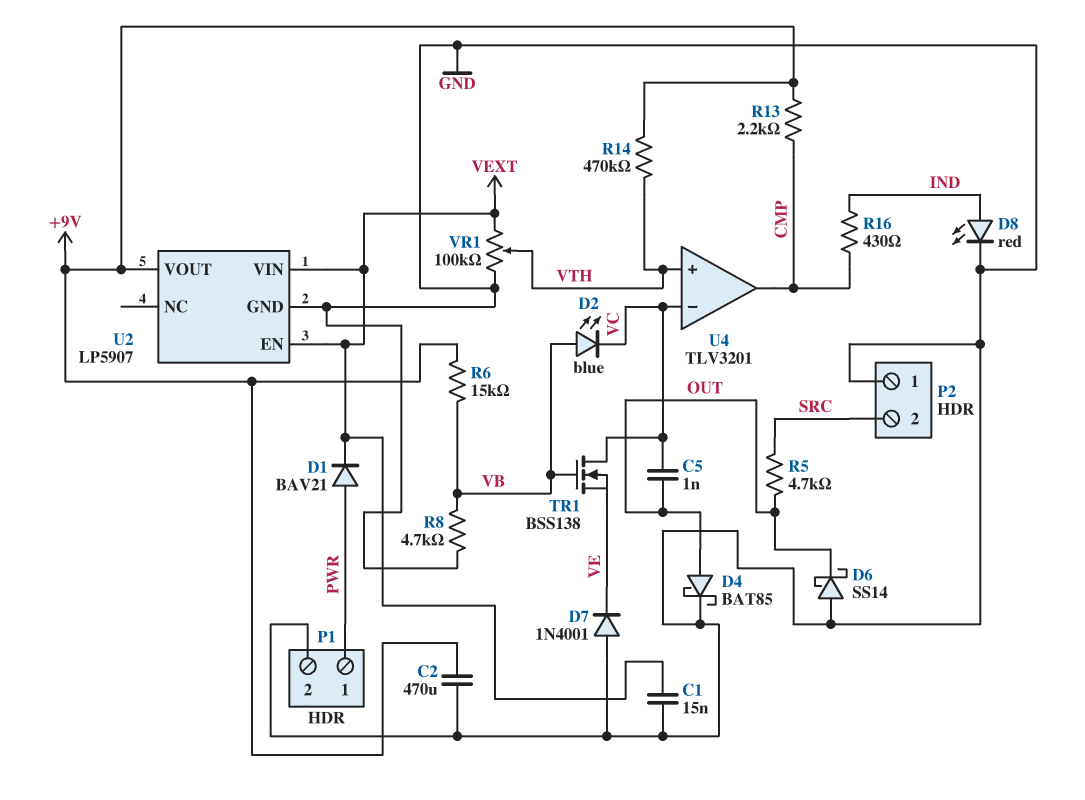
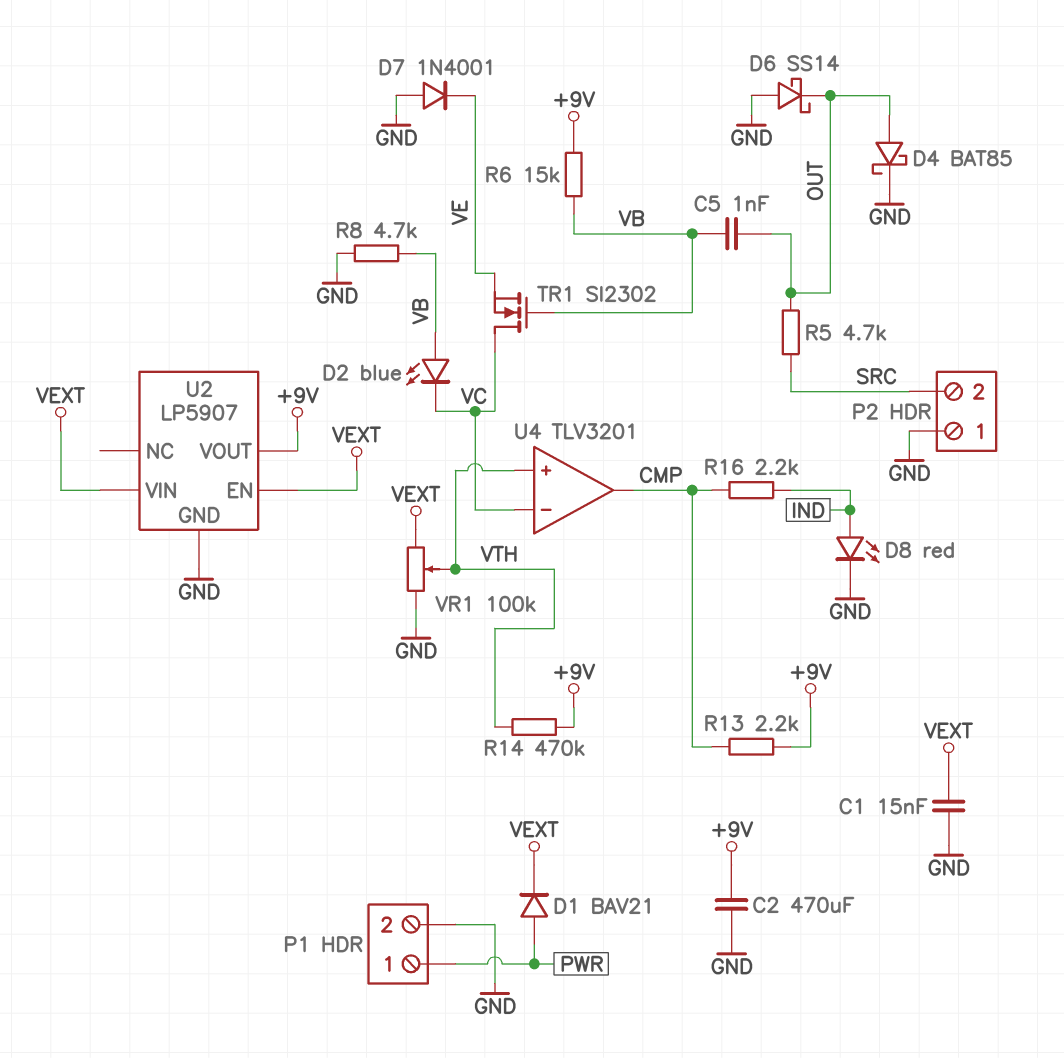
C5: 1nF (OUT, VC) -> 1nF (OUT, VB)
R16: 430 (CMP, IND) -> 2.2k (CMP, IND)
TR1: NMOS BSS138 (G VB, D VC, S VE) -> NMOS SI2302 (G VB, D VC, S VE)

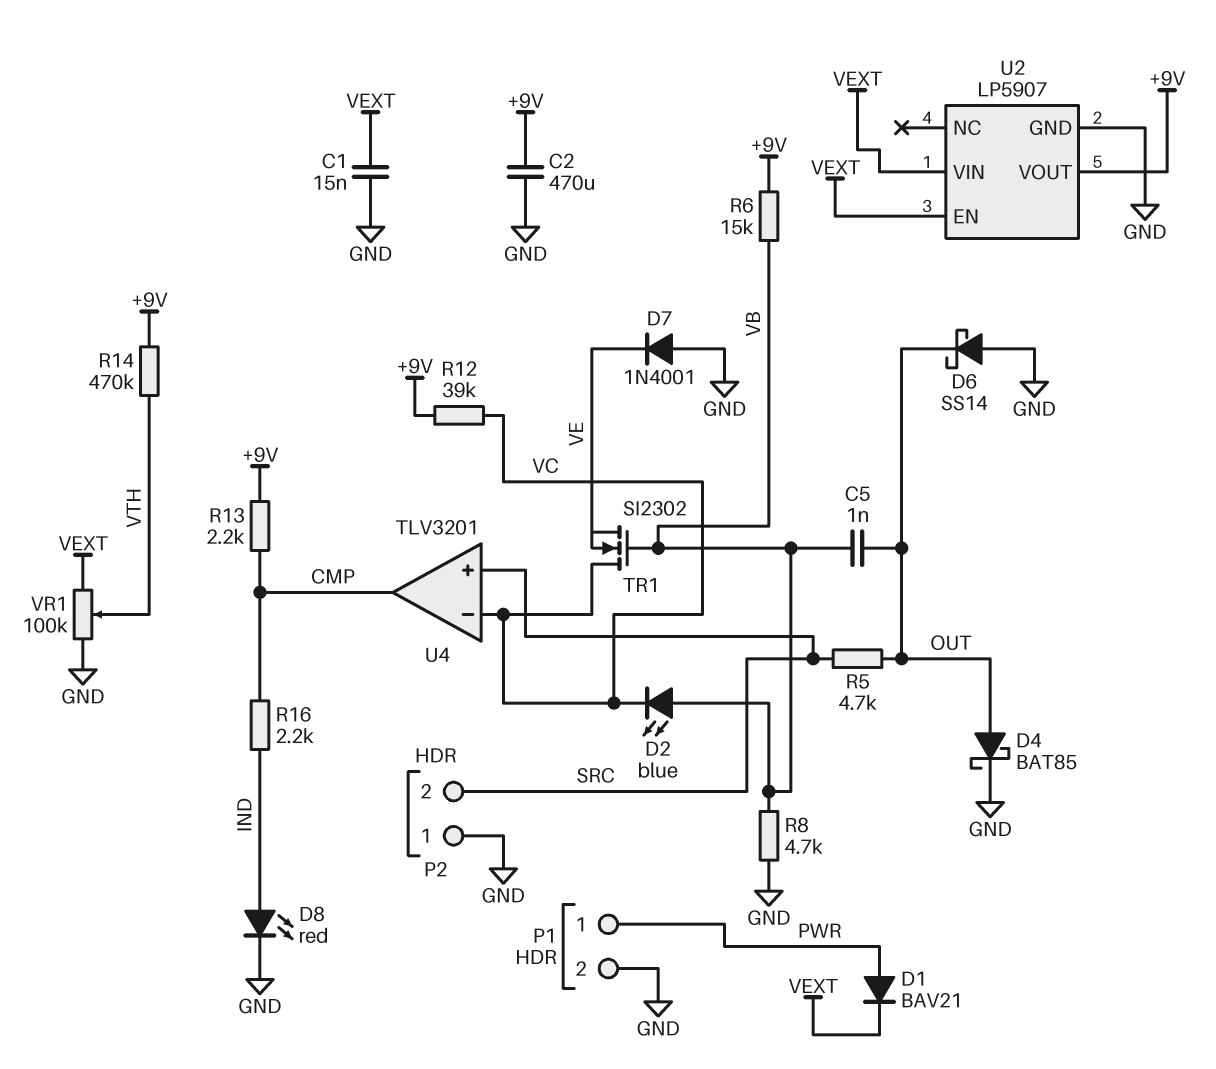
R12: none -> 39k (+9V, VC)
U4 pin in+: VTH -> SRC

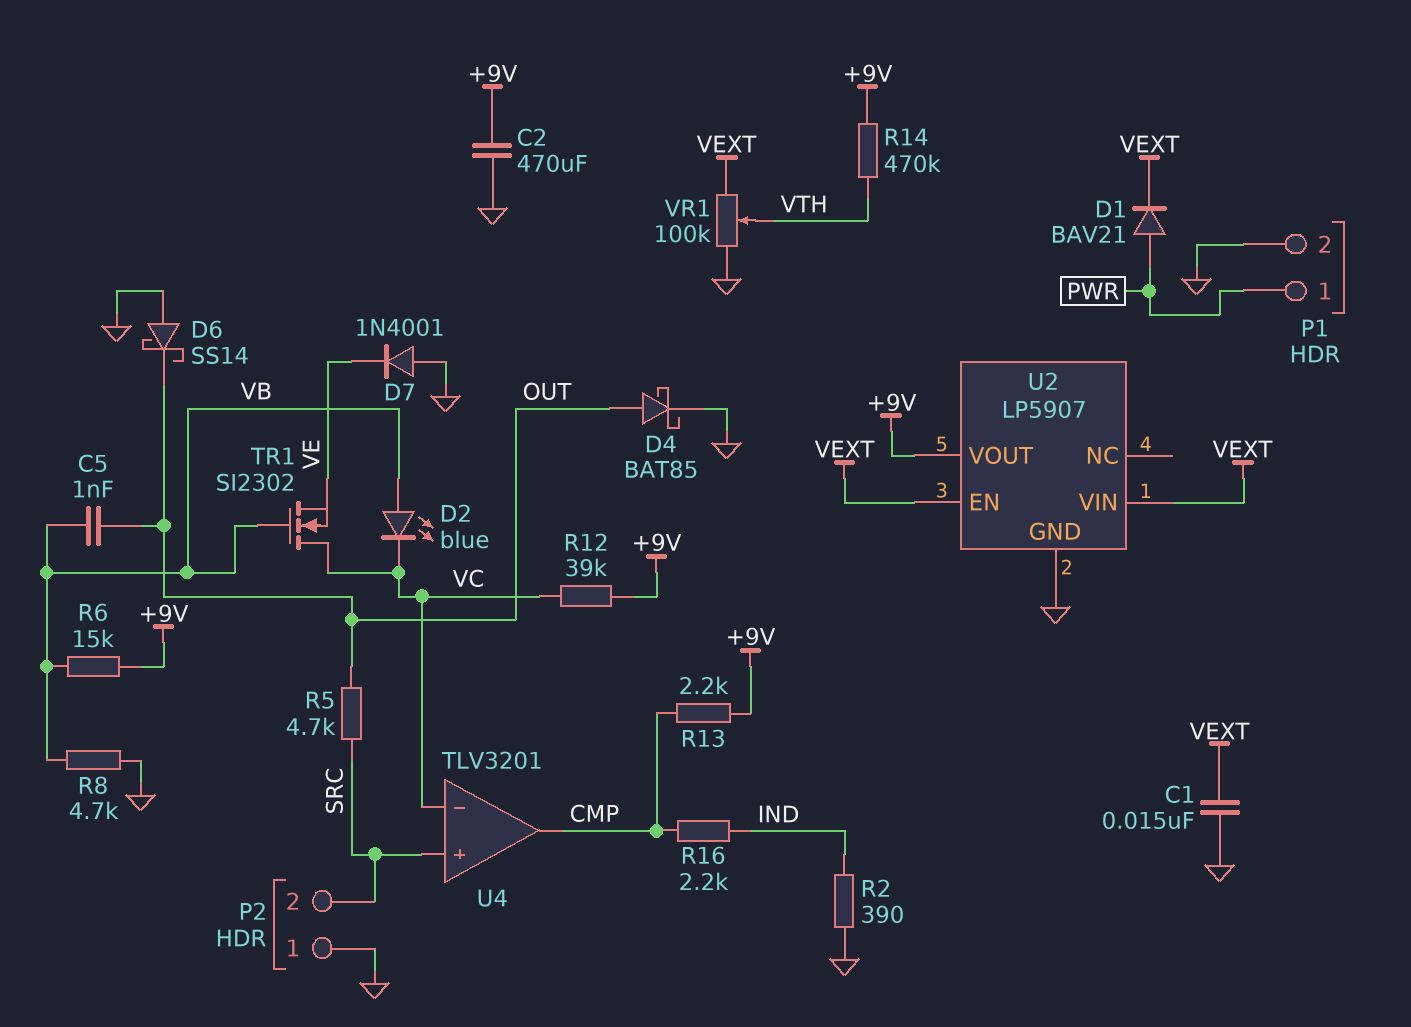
D8: LED red (A IND, K GND) -> none
R2: none -> 390 (GND, IND)

